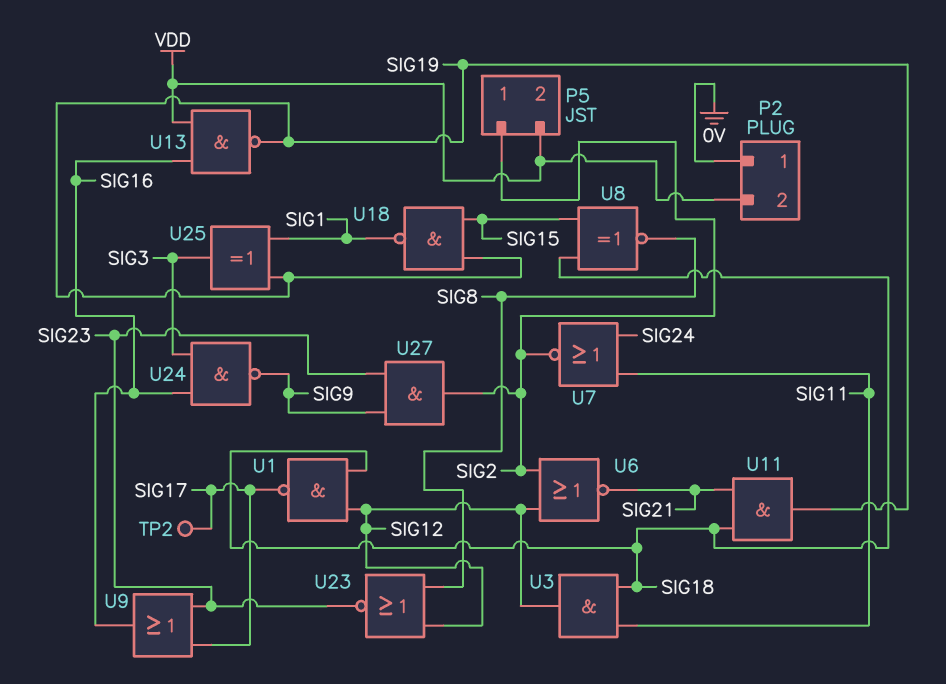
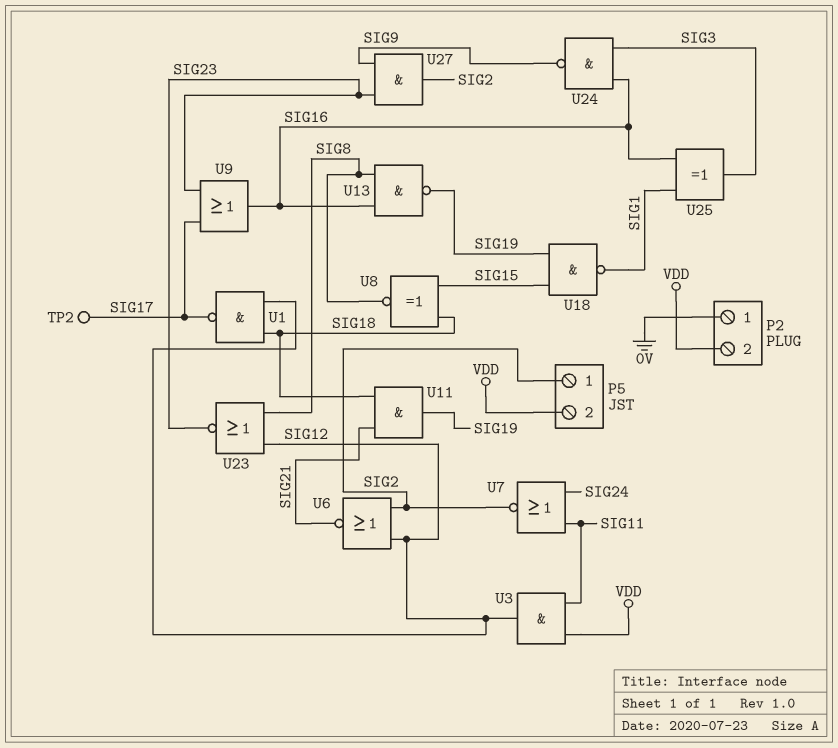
U3: AND (in SIG11, in SIG18, out SIG12) -> AND (in SIG11, in VDD, out SIG12)
U13: NAND (in SIG16, in VDD, out SIG19) -> NAND (in SIG8, in SIG16, out SIG19)
U25: XOR (in SIG1, in SIG19, out SIG3) -> XOR (in SIG1, in SIG16, out SIG3)

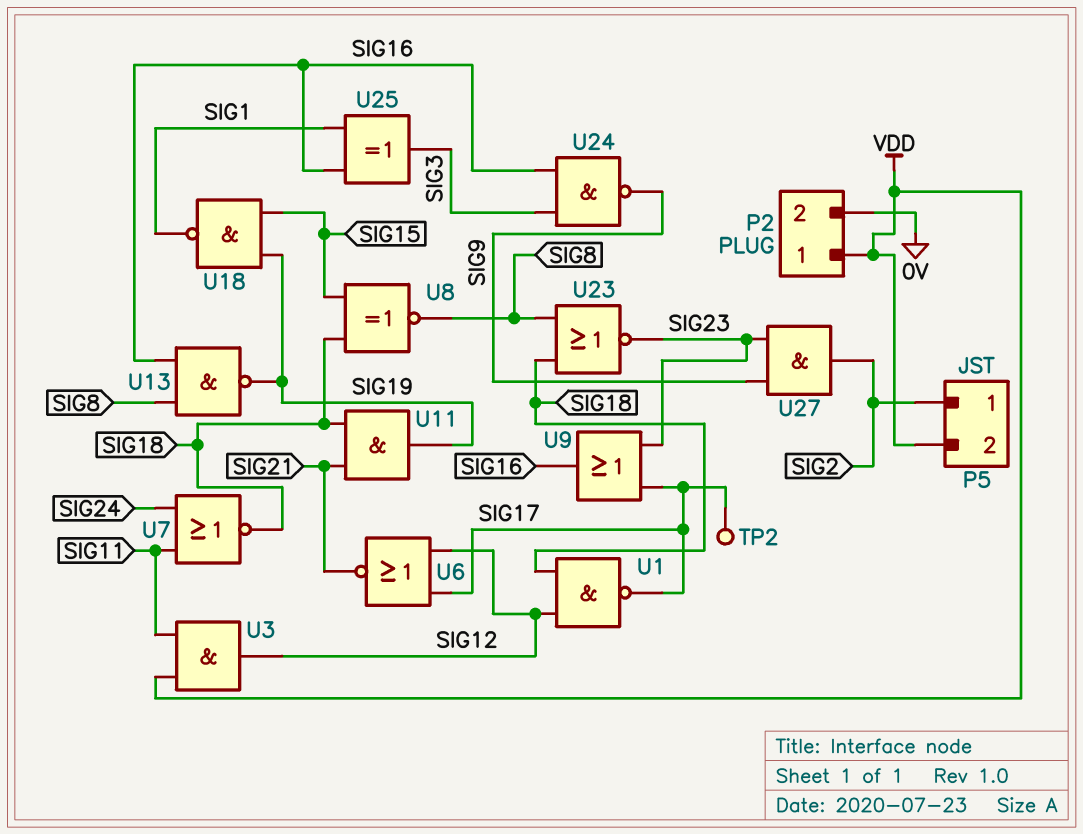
P2 pin 1: 0V -> VDD
P2 pin 2: VDD -> 0V
U6: NOR (in SIG2, in SIG12, out SIG21) -> NOR (in SIG12, in SIG17, out SIG21)
U7: NOR (in SIG11, in SIG24, out SIG2) -> NOR (in SIG11, in SIG24, out SIG18)
U23: NOR (in SIG8, in SIG12, out SIG23) -> NOR (in SIG8, in SIG18, out SIG23)

